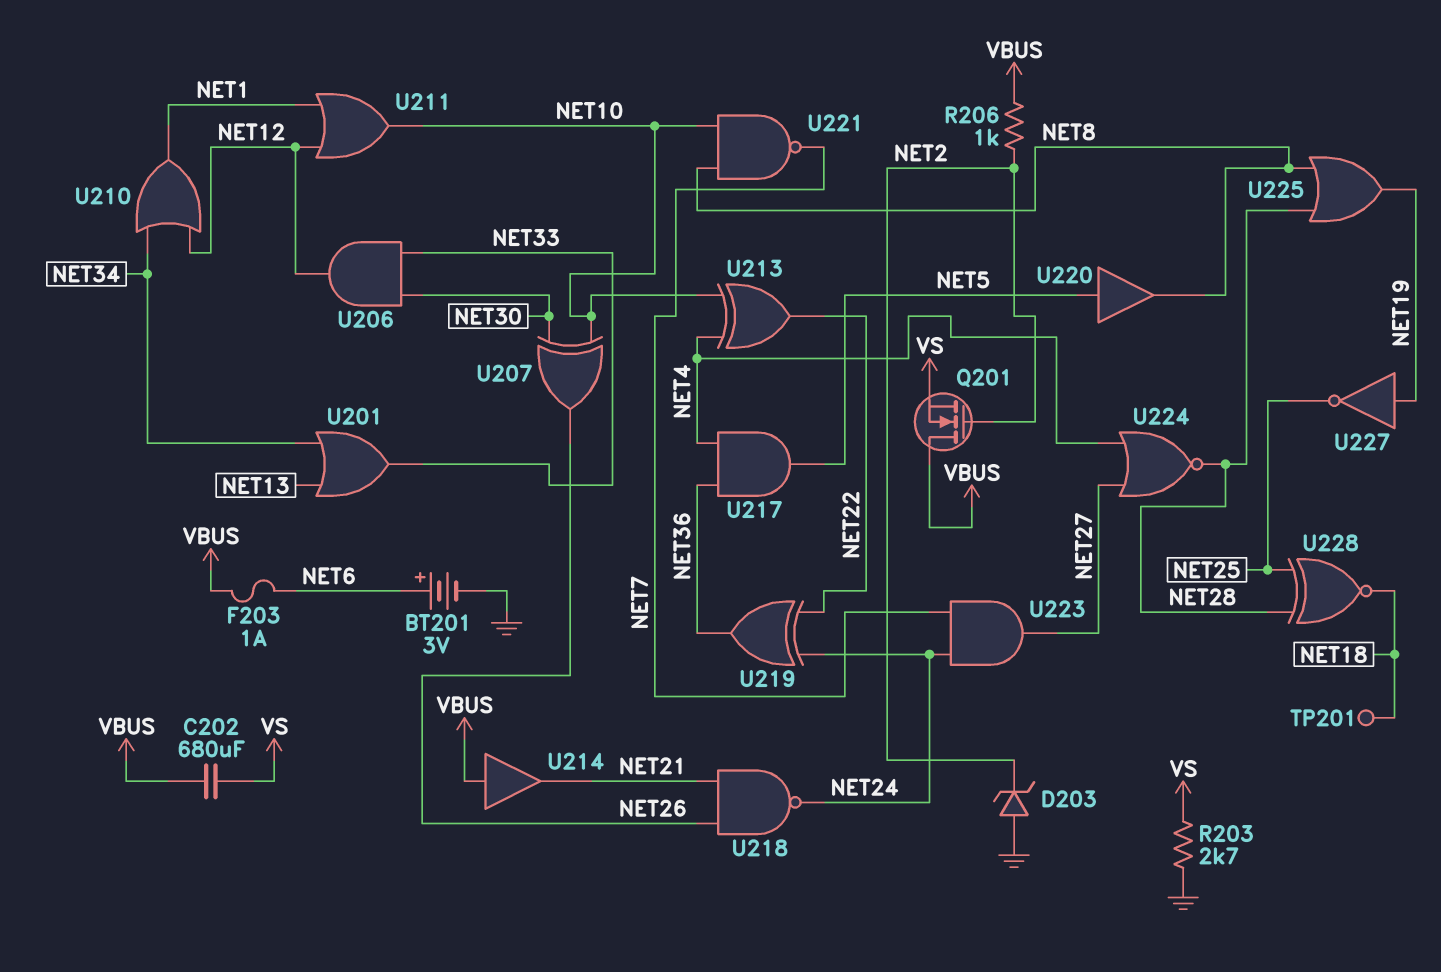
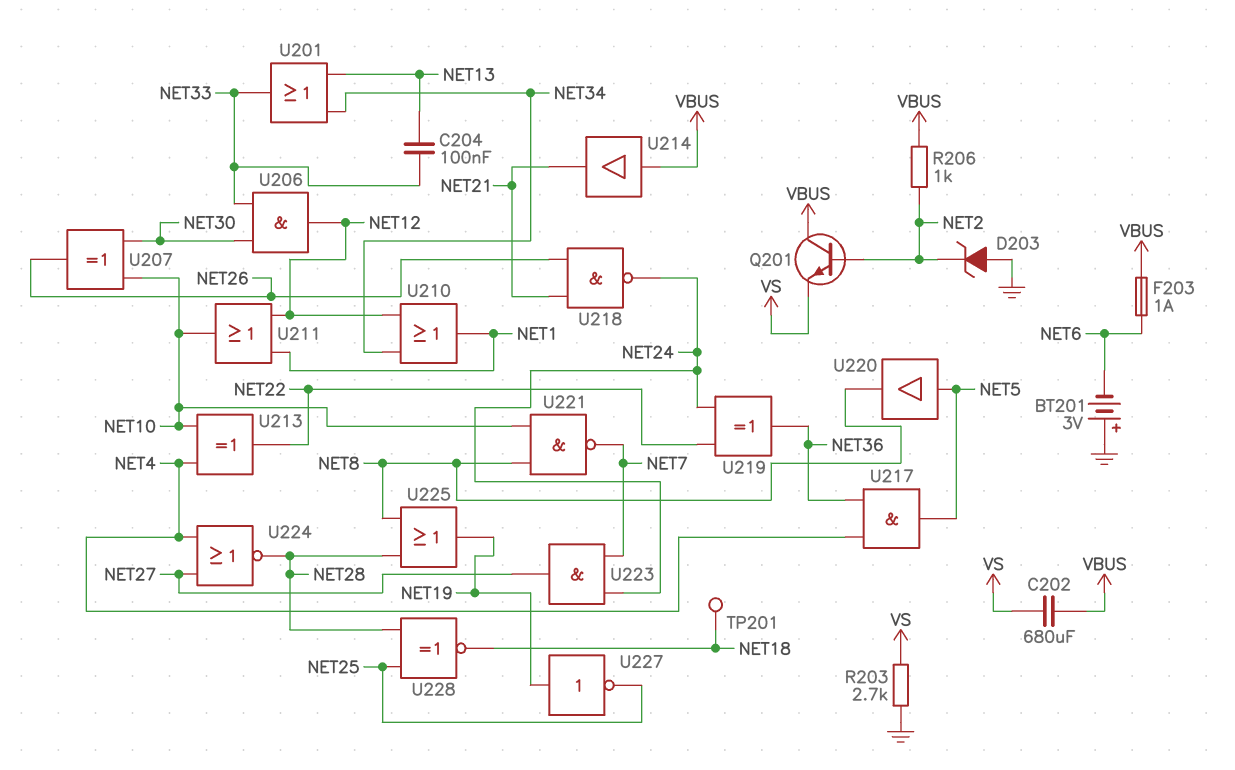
BT201: 3V (plus NET6, minus GND) -> 3V (plus GND, minus NET6)
C204: none -> 100nF (NET13, NET33)
Q201: NMOS (G NET2, D VBUS, S VS) -> NPN (B NET2, C VBUS, E VS)

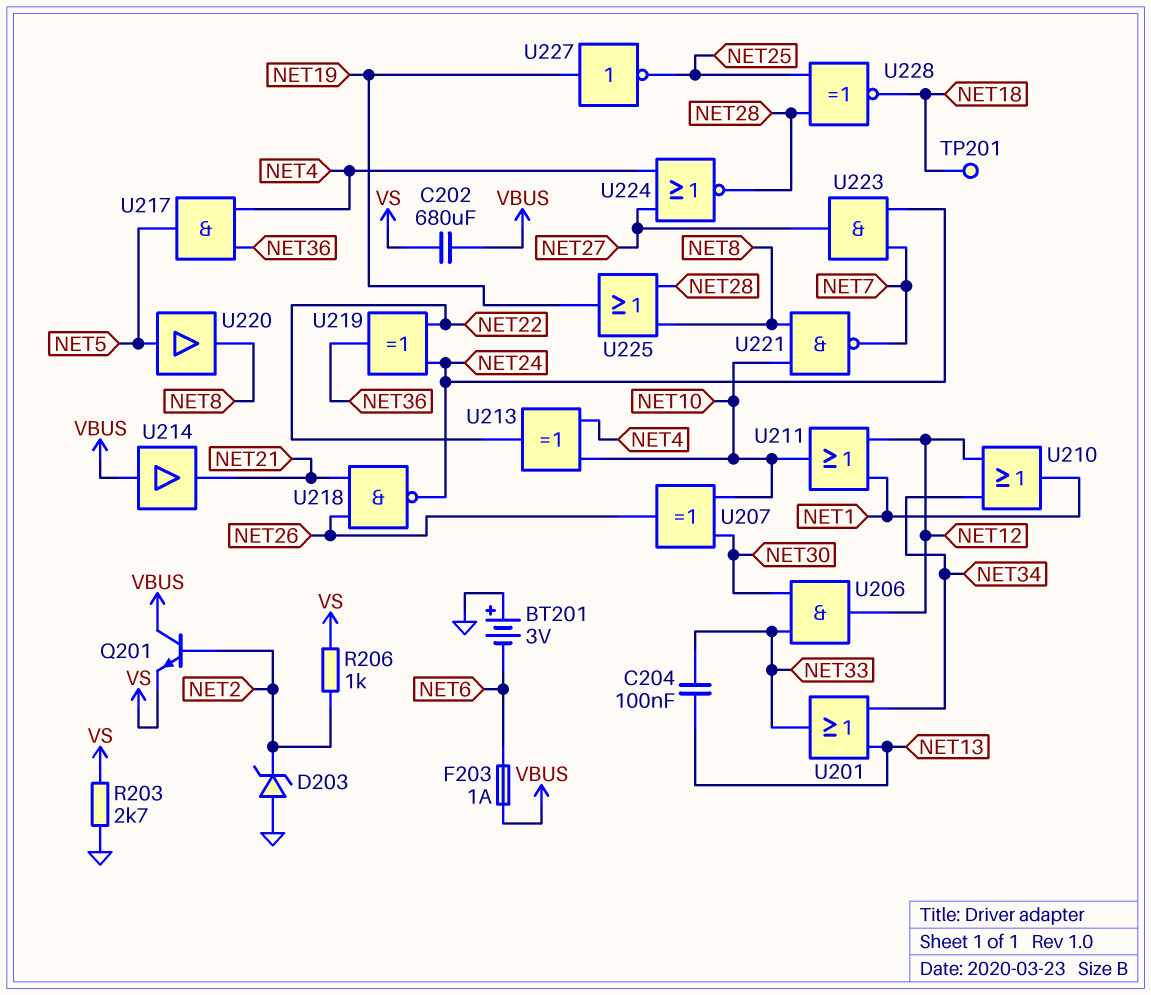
R206: 1k (NET2, VBUS) -> 1k (NET2, VS)

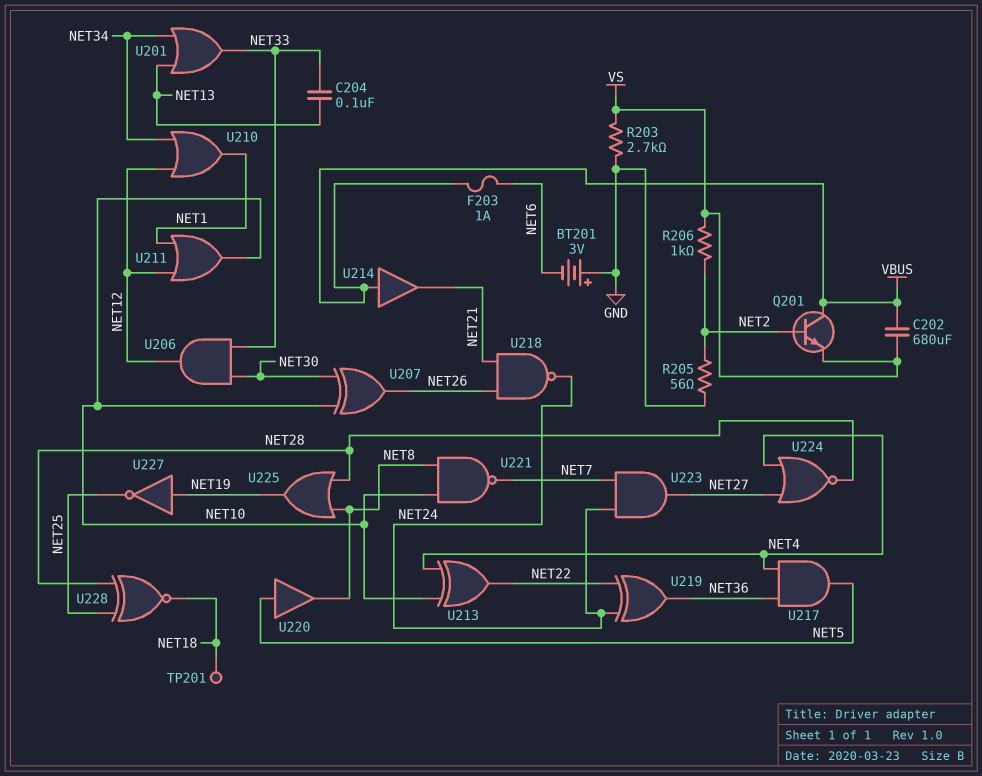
D203: zener (A GND, K NET2) -> none
R205: none -> 56 (GND, NET2)

